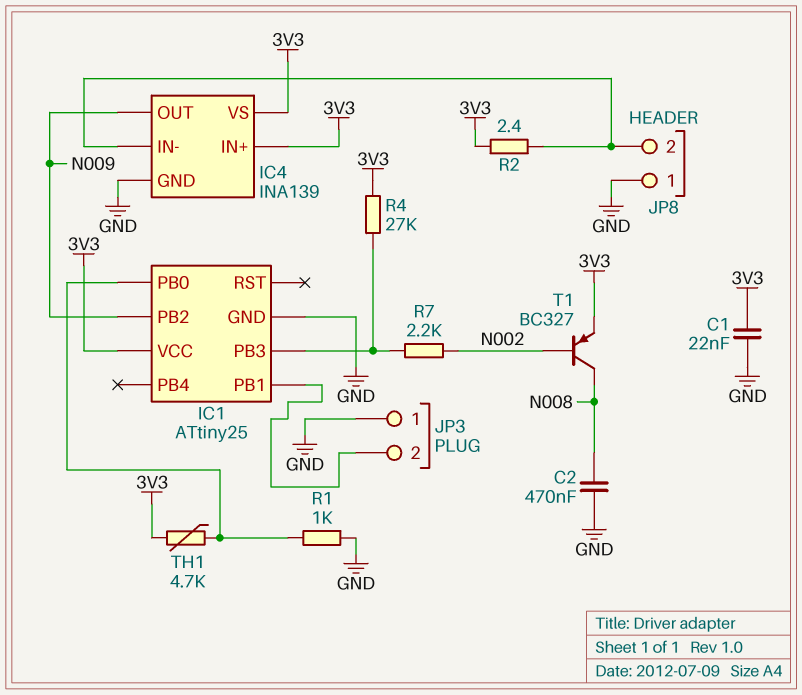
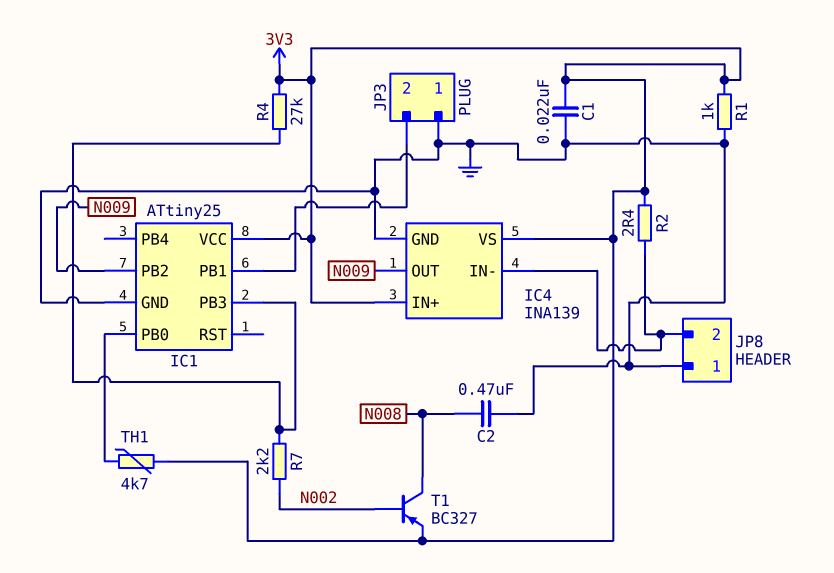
R1: 1k (GND, IC1/PB0) -> 1k (3V3, GND)

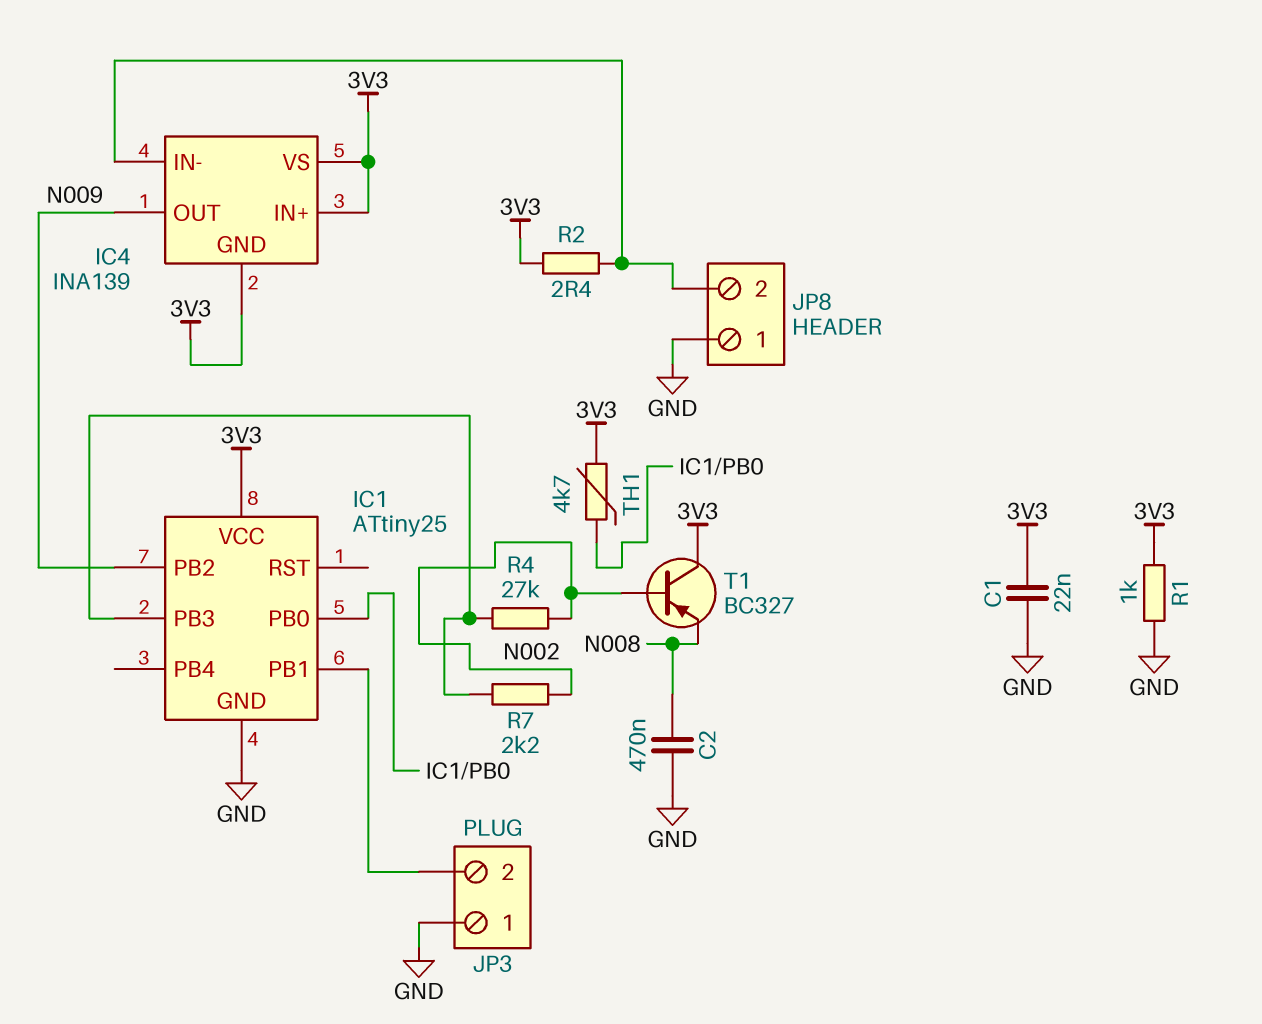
IC4 pin GND: GND -> 3V3
R4: 27k (3V3, IC1/PB3) -> 27k (IC1/PB3, N002)
T1: PNP BC327 (B N002, C N008, E 3V3) -> PNP BC327 (B N002, C 3V3, E N008)

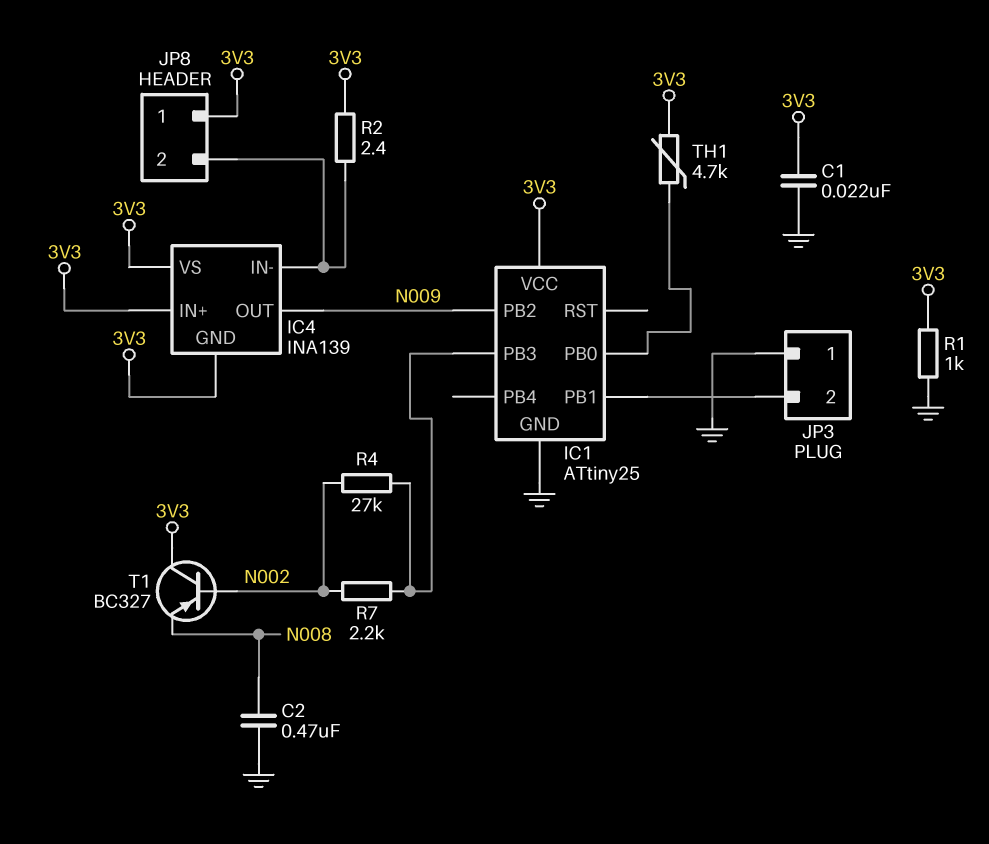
JP8 pin 1: GND -> 3V3

